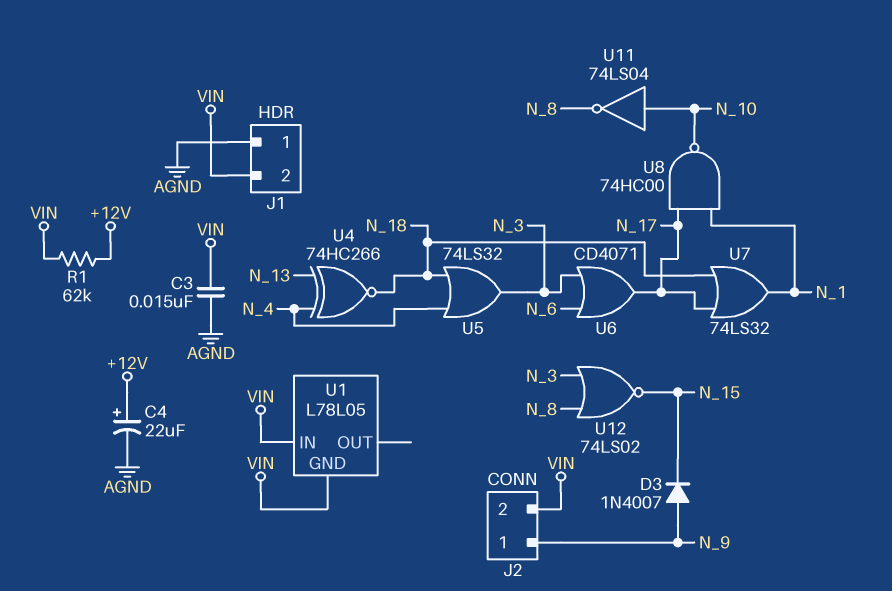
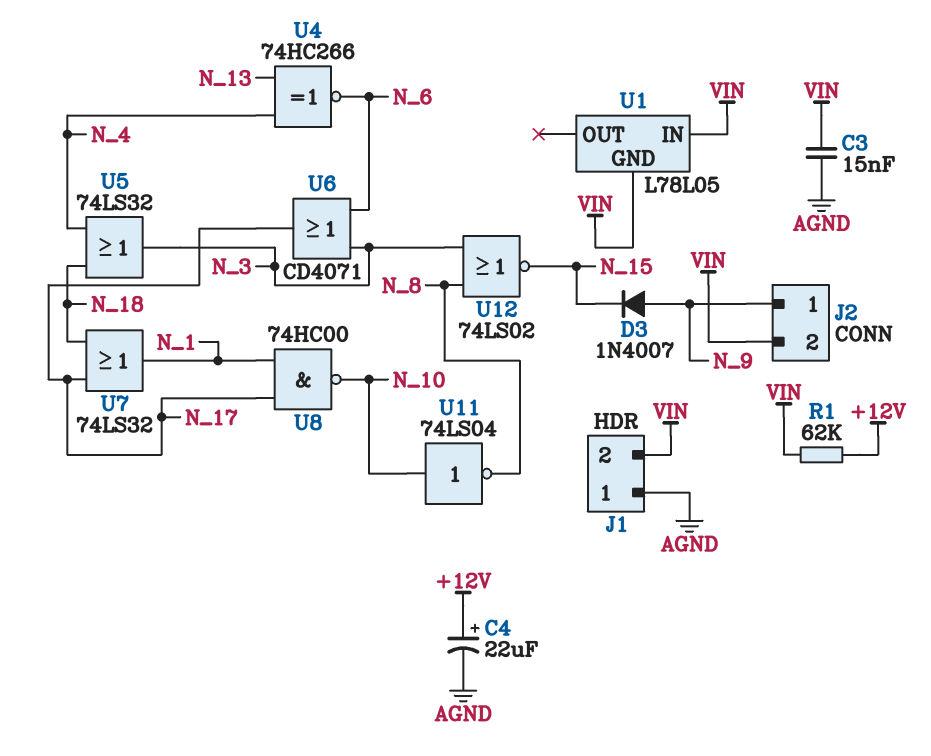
U4: XNOR 74HC266 (in N_4, in N_13, out N_18) -> XNOR 74HC266 (in N_4, in N_13, out N_6)

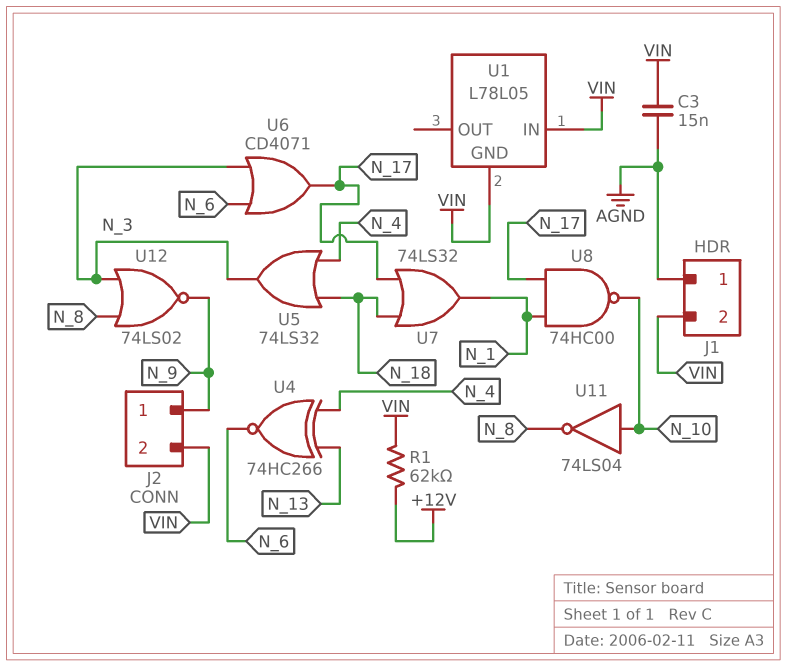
C4: 22uF (plus +12V, minus AGND) -> none
D3: diode 1N4007 (A N_9, K N_15) -> none
U12: NOR 74LS02 (in N_3, in N_8, out N_15) -> NOR 74LS02 (in N_3, in N_8, out N_9)

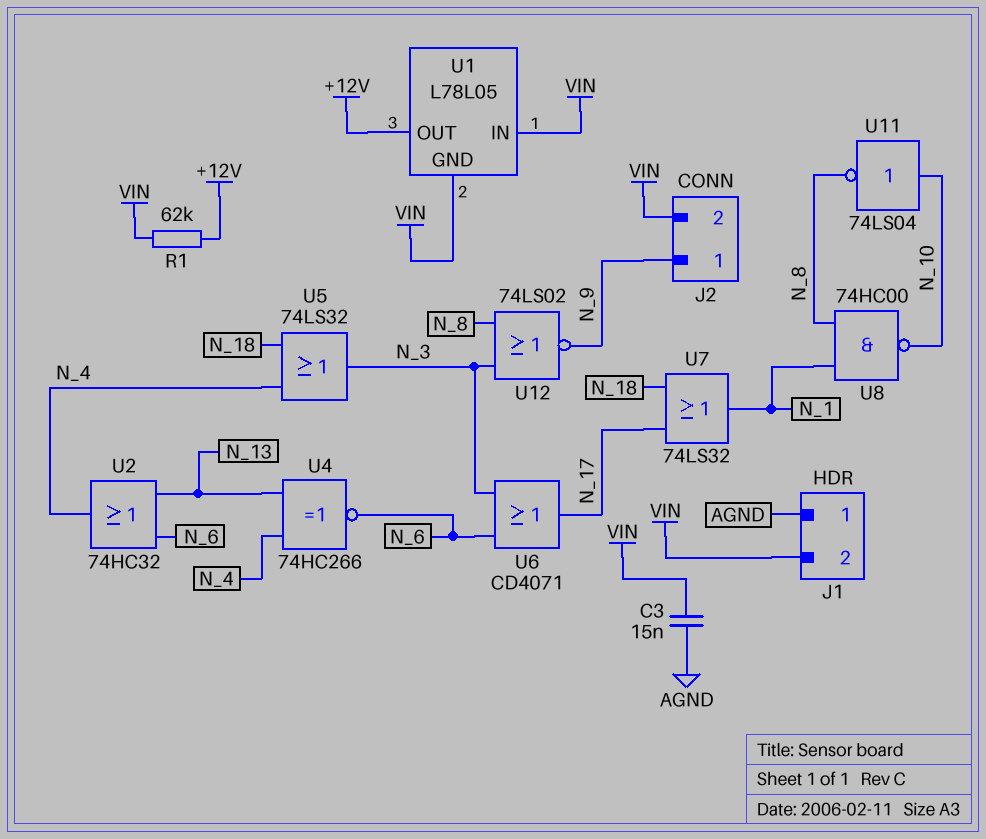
U1 pin OUT: none -> +12V
U2: none -> OR 74HC32 (in N_6, in N_13, out N_4)
U8: NAND 74HC00 (in N_1, in N_17, out N_10) -> NAND 74HC00 (in N_1, in N_8, out N_10)

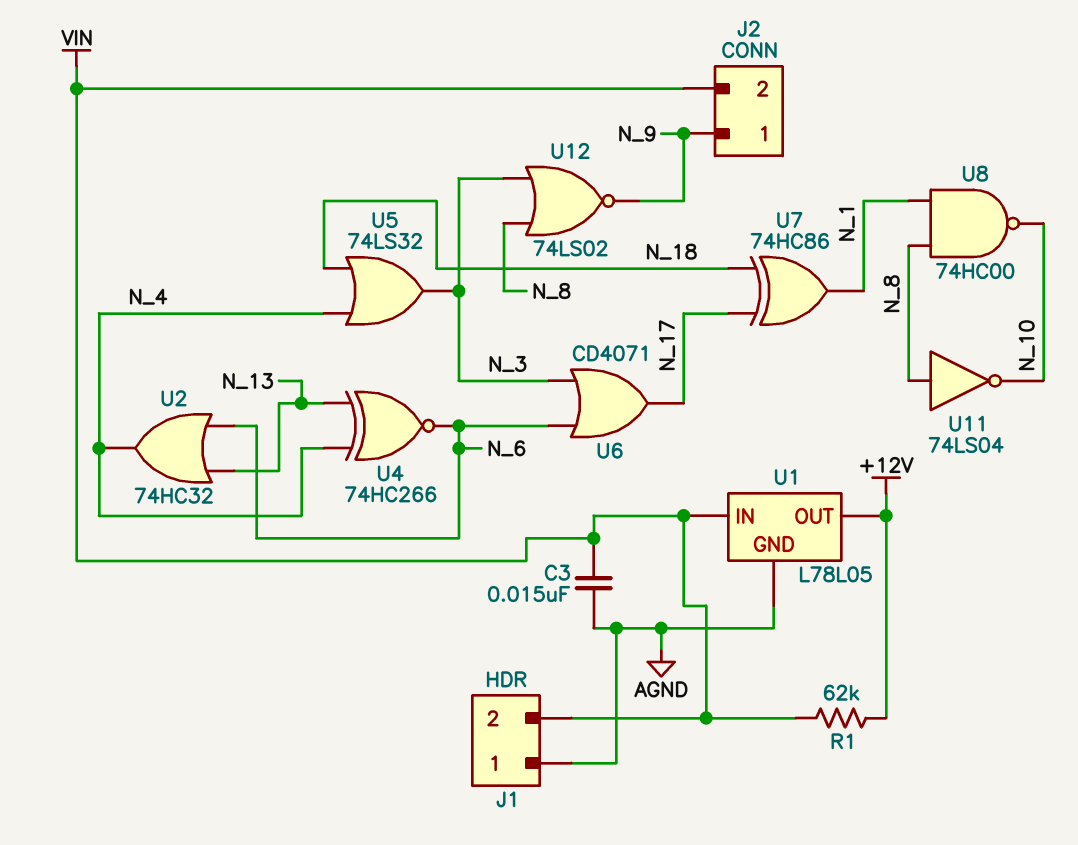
U1 pin GND: VIN -> AGND
U7: OR 74LS32 (in N_17, in N_18, out N_1) -> XOR 74HC86 (in N_17, in N_18, out N_1)
U11: NOT 74LS04 (in N_10, out N_8) -> NOT 74LS04 (in N_8, out N_10)

